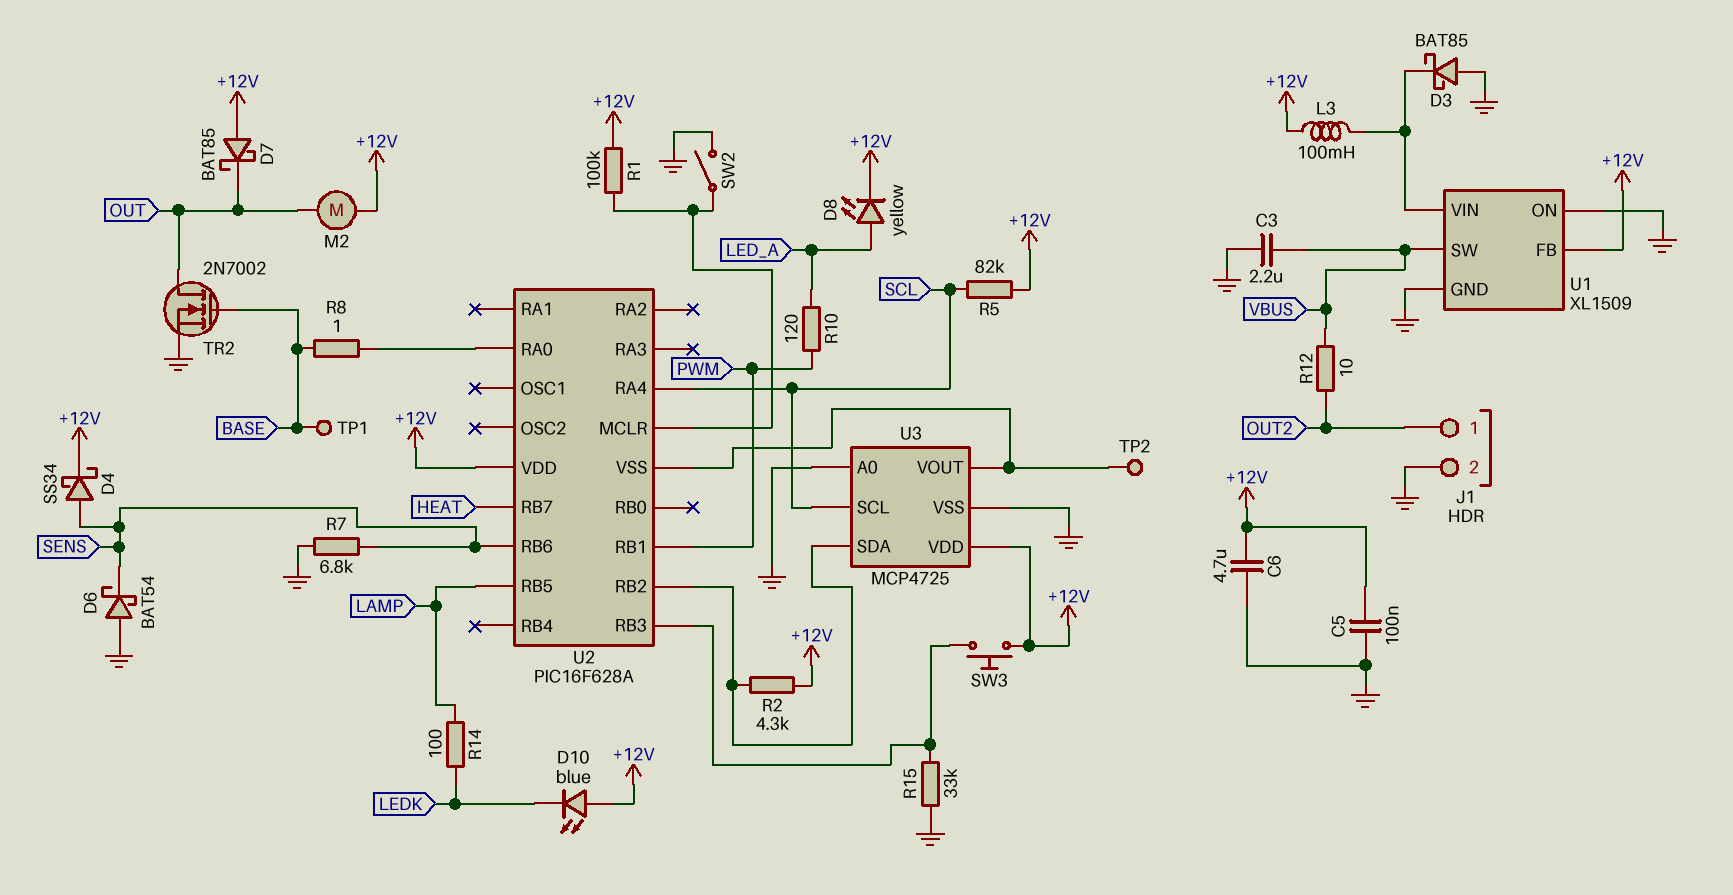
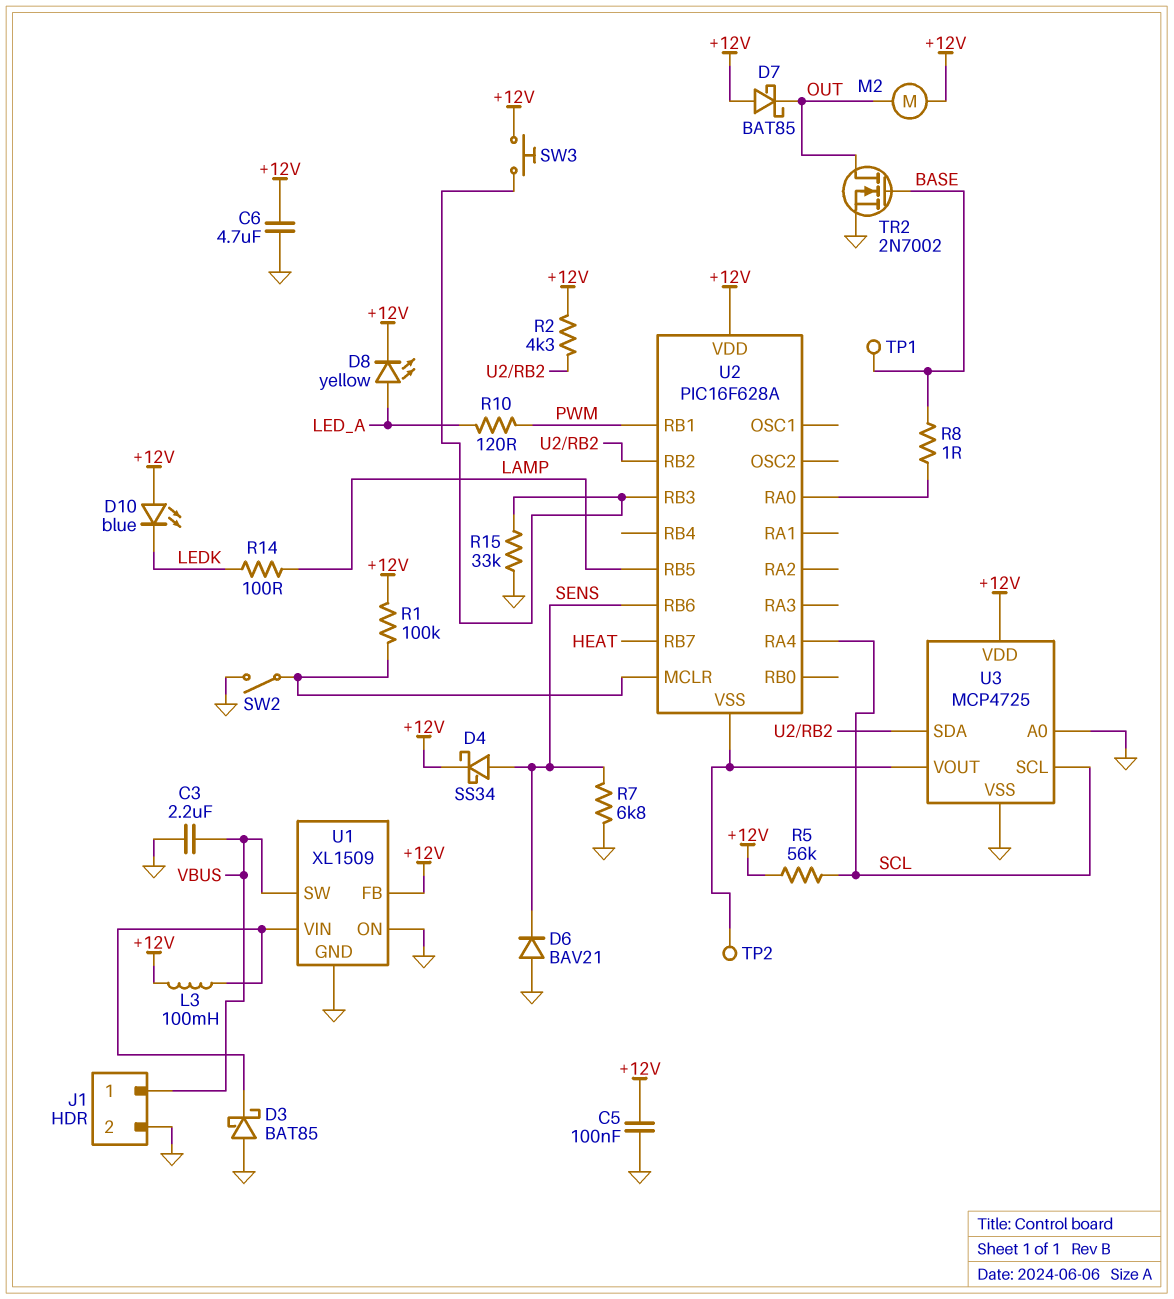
D6: schottky BAT54 (A GND, K SENS) -> diode BAV21 (A GND, K SENS)
J1 pin 1: OUT2 -> VBUS
R5: 82k (+12V, SCL) -> 56k (+12V, SCL)
R12: 10 (OUT2, VBUS) -> none

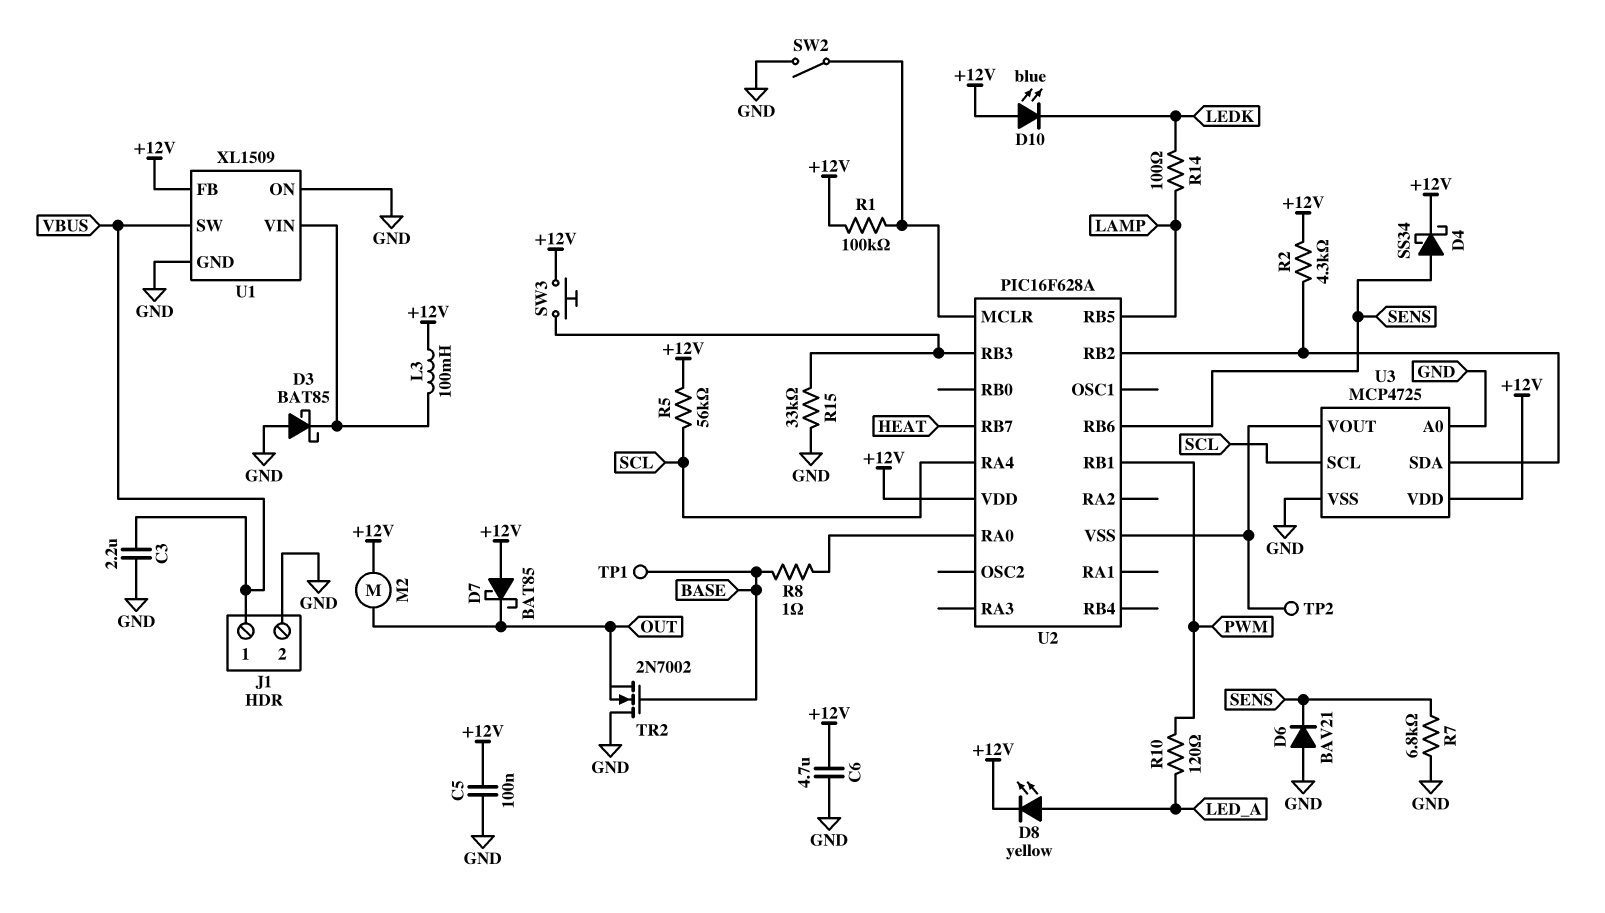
TR2: NMOS 2N7002 (G BASE, D OUT, S GND) -> NMOS 2N7002 (G BASE, D GND, S OUT)

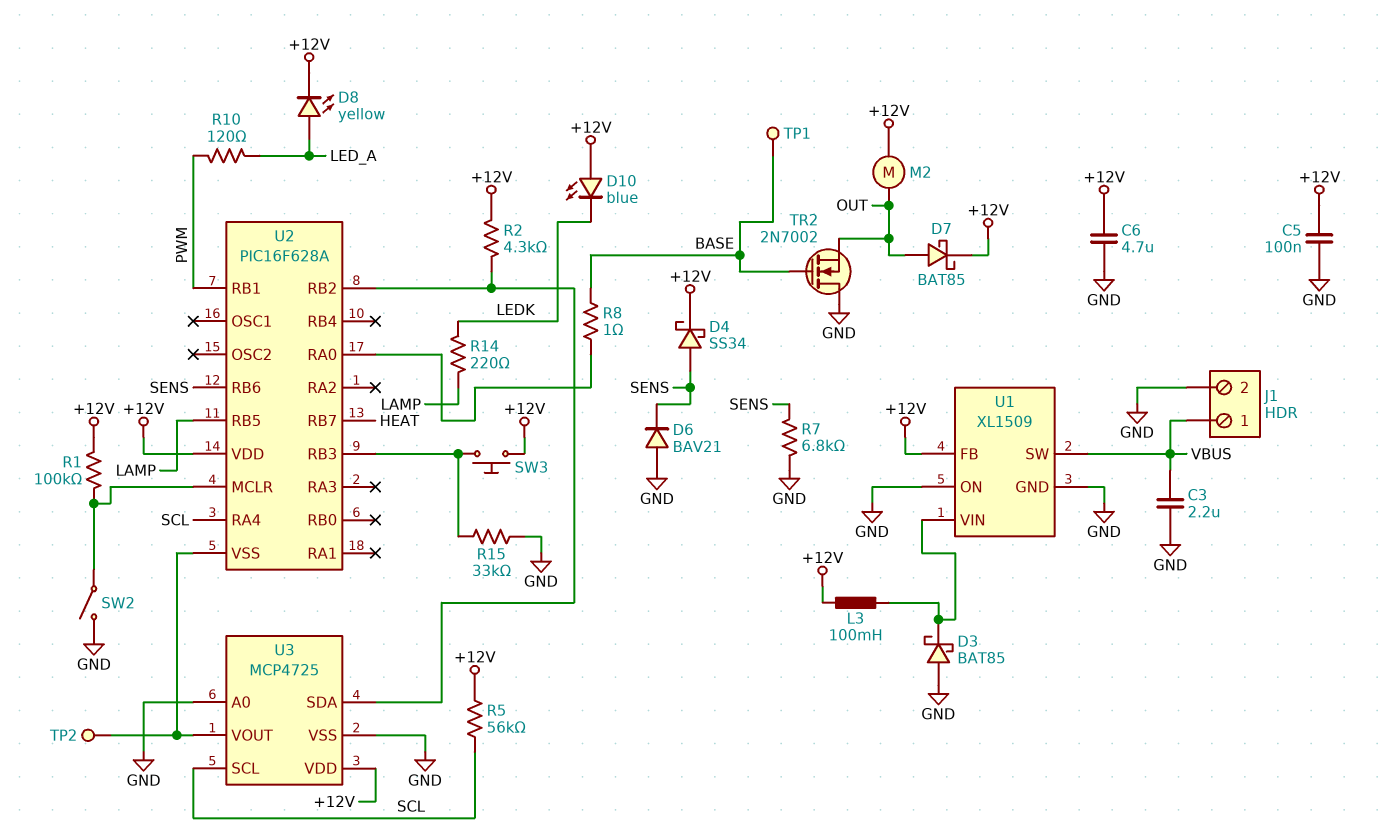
D7: schottky BAT85 (A +12V, K OUT) -> schottky BAT85 (A OUT, K +12V)
R14: 100 (LAMP, LEDK) -> 220 (LAMP, LEDK)

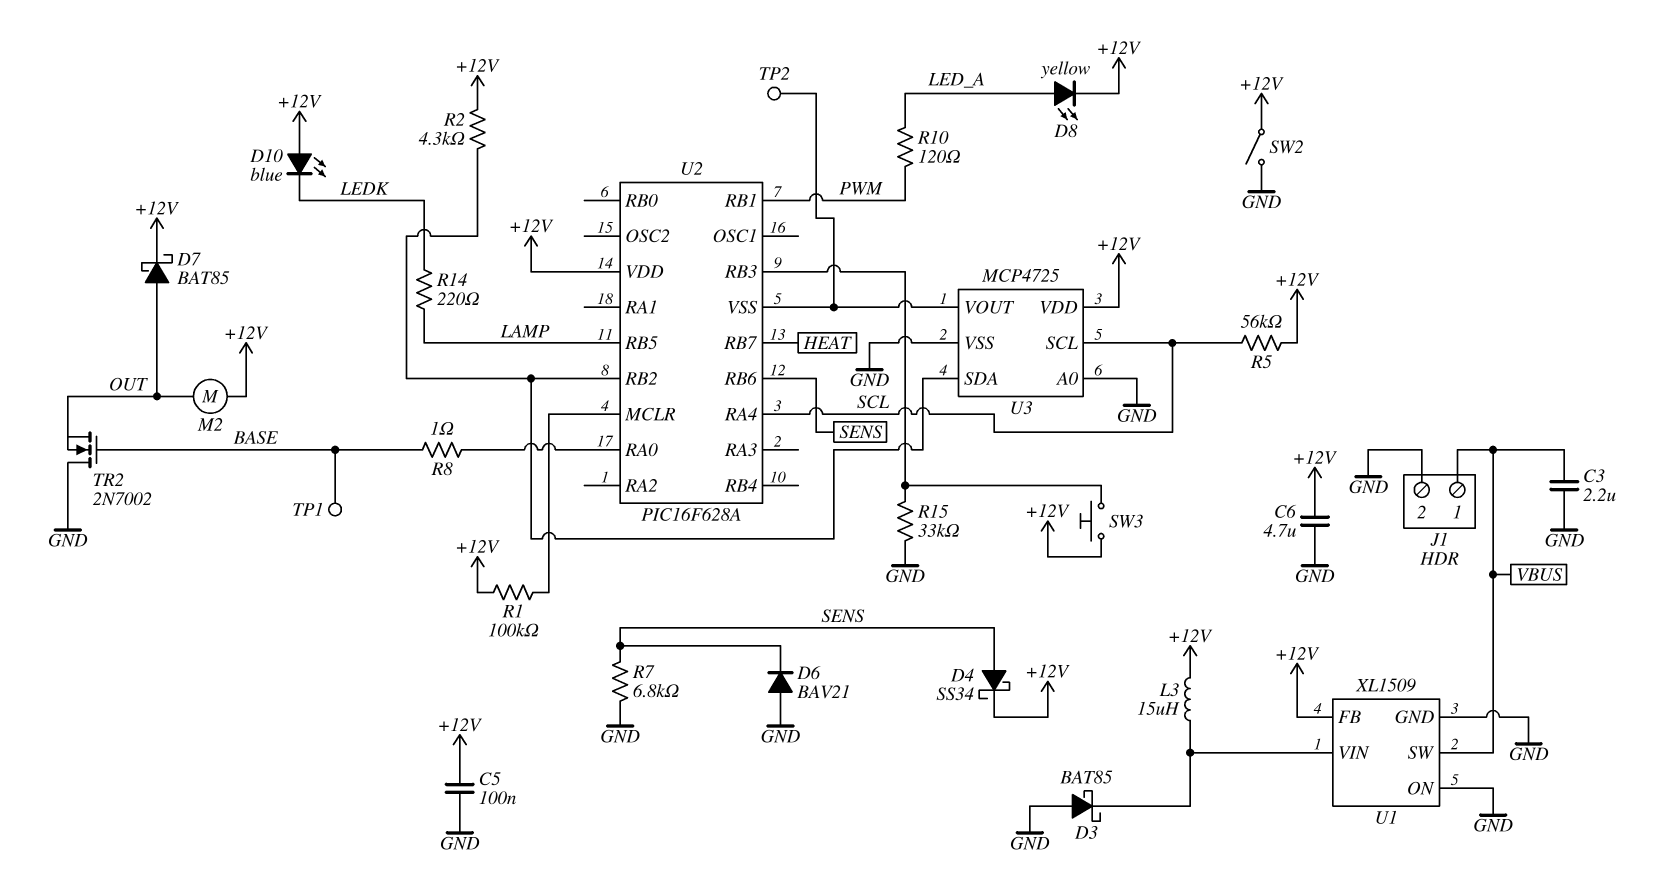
L3: 100mH (+12V, U1/VIN) -> 15uH (+12V, U1/VIN)
SW2: switch (GND, U2/MCLR) -> switch (+12V, GND)

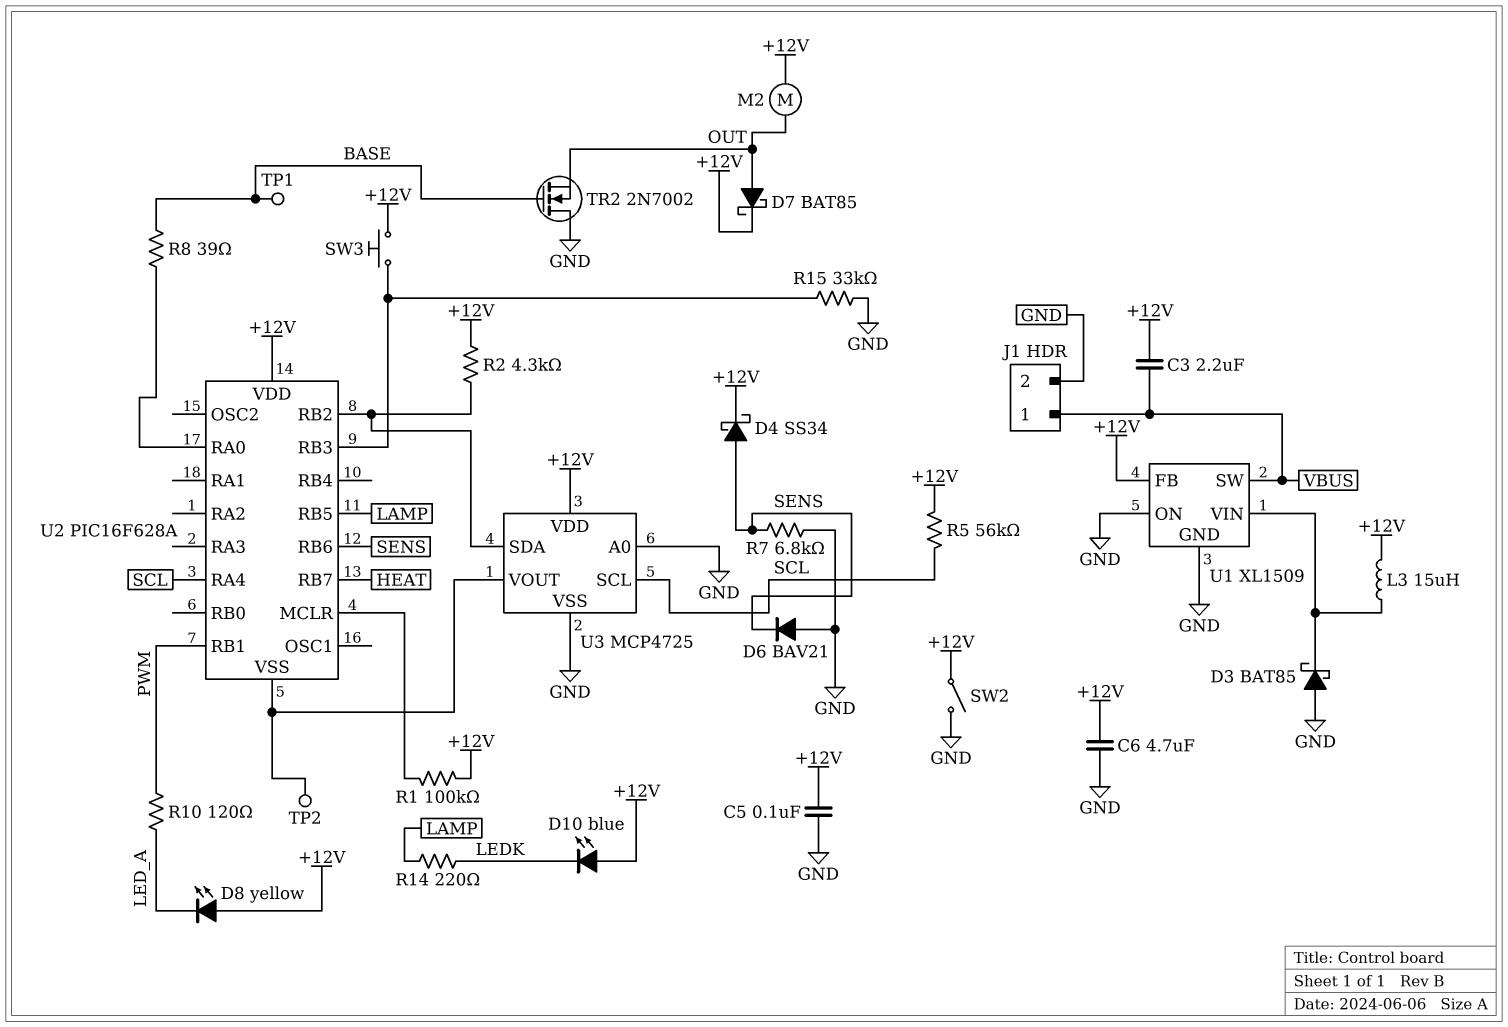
C3: 2.2uF (GND, VBUS) -> 2.2uF (+12V, VBUS)
D8: LED yellow (A LED_A, K +12V) -> LED yellow (A +12V, K LED_A)
R8: 1 (BASE, U2/RA0) -> 39 (BASE, U2/RA0)

